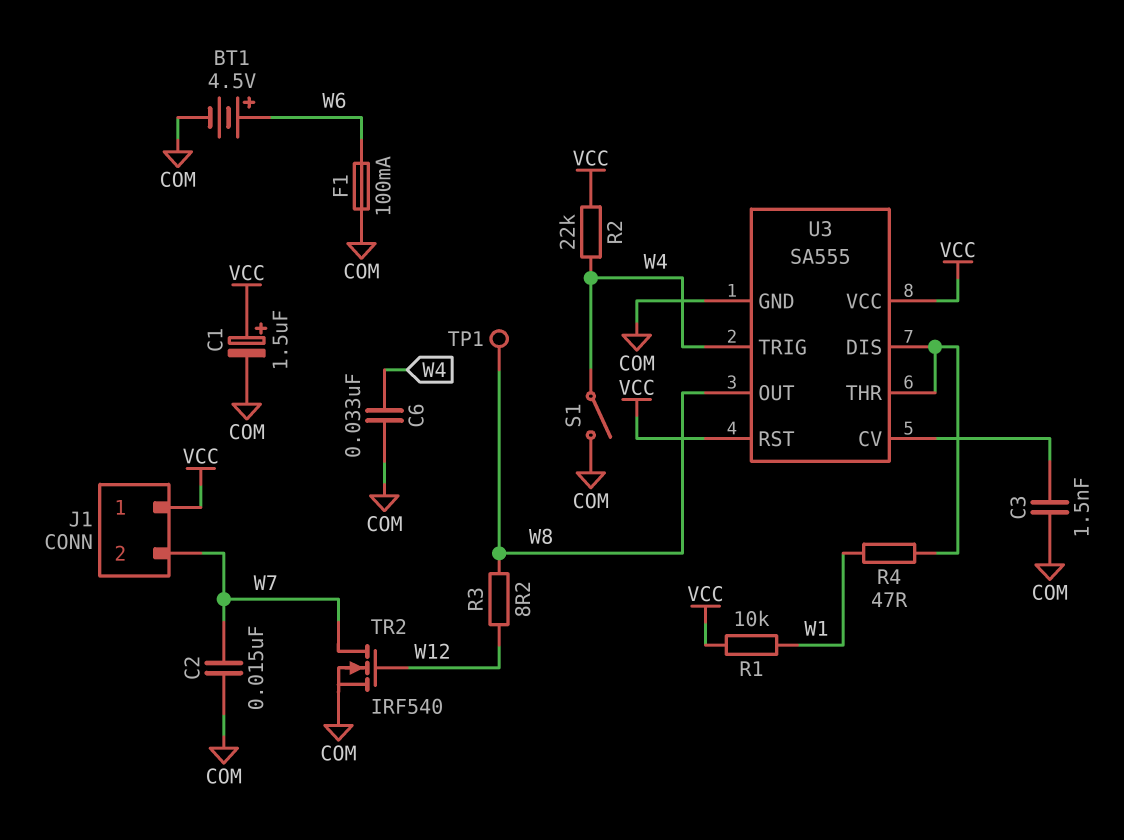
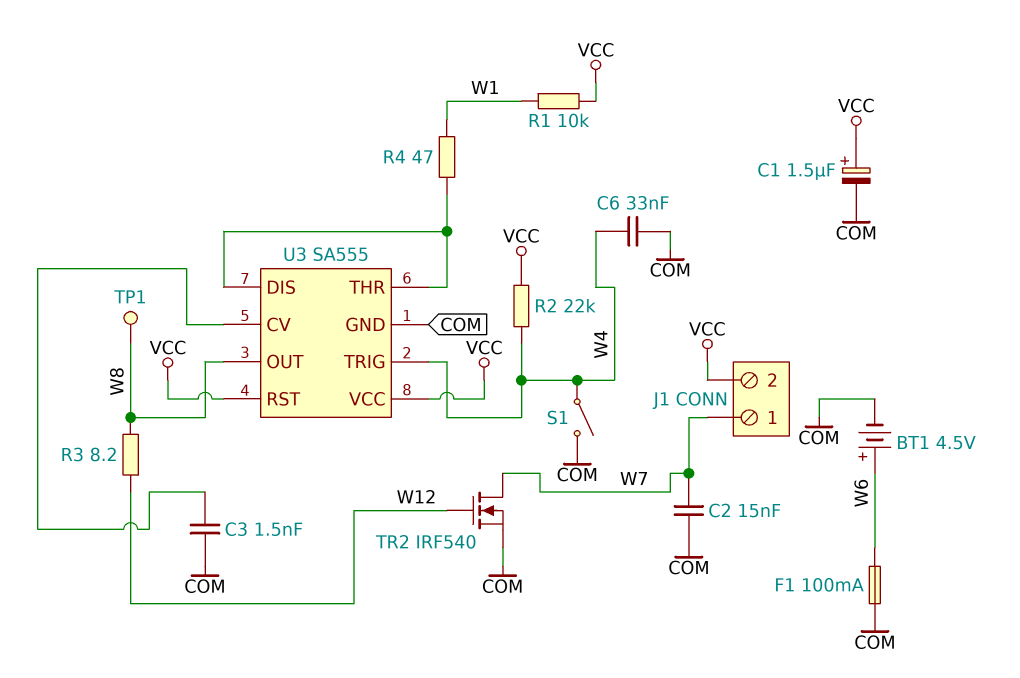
J1 pin 1: VCC -> W7
J1 pin 2: W7 -> VCC

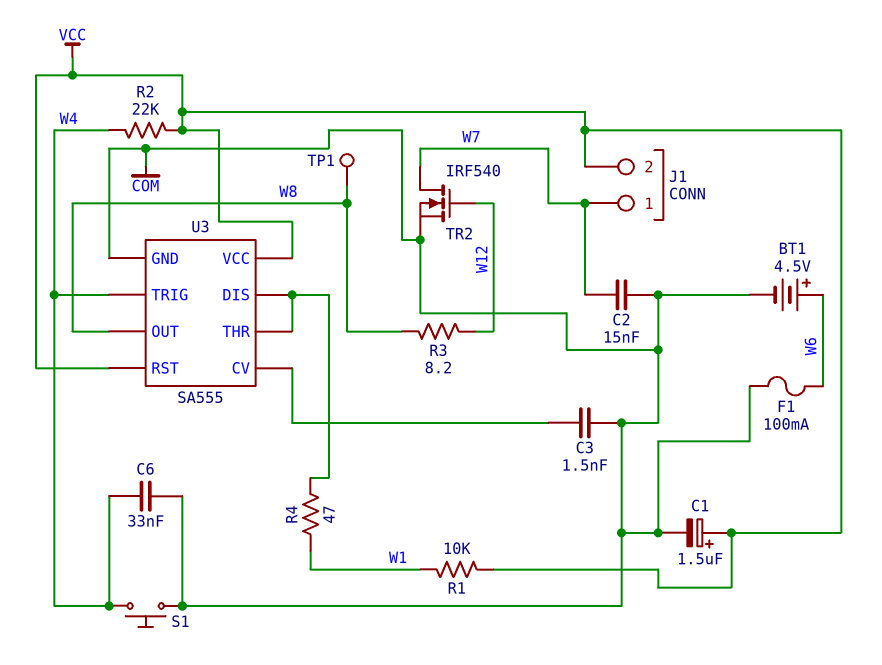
S1: switch (COM, W4) -> button (COM, W4)

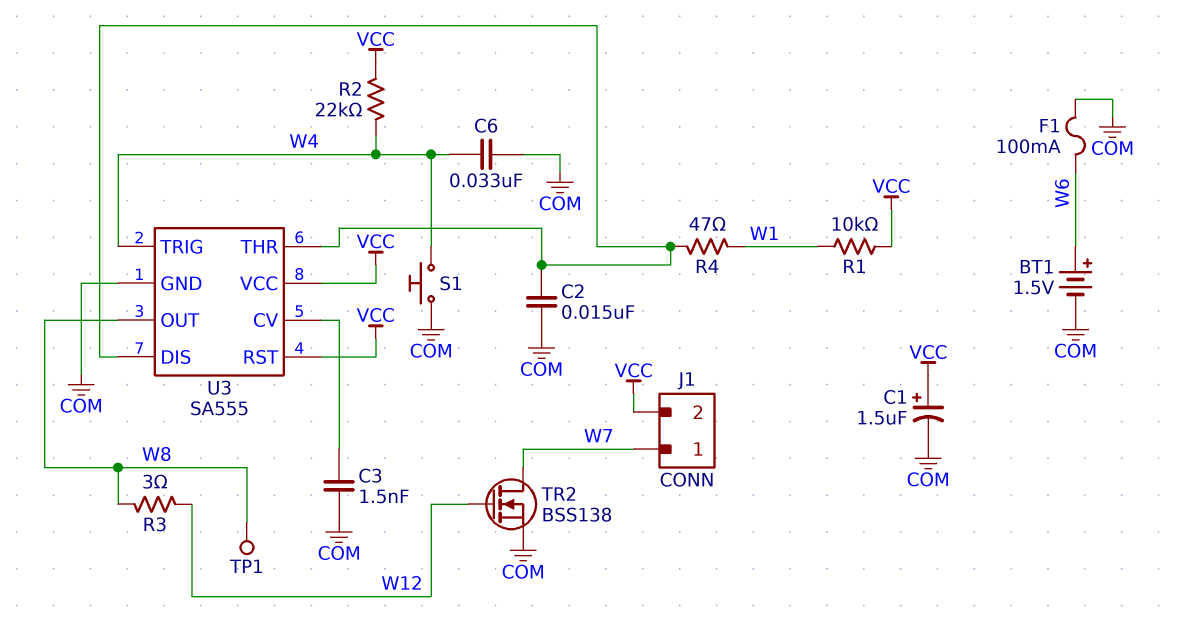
BT1: 4.5V (plus W6, minus COM) -> 1.5V (plus W6, minus COM)
C2: 15nF (COM, W7) -> 15nF (COM, U3/DIS)
R3: 8.2 (W8, W12) -> 3 (W8, W12)
TR2: NMOS IRF540 (G W12, D W7, S COM) -> NMOS BSS138 (G W12, D W7, S COM)

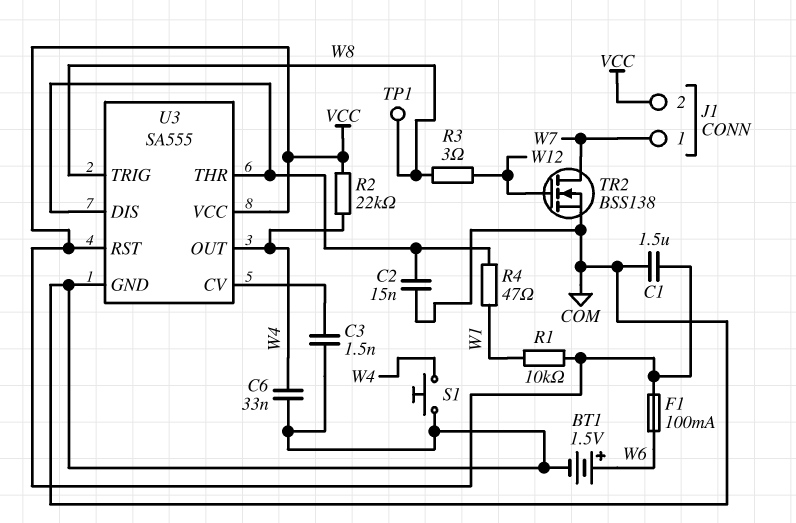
C1: 1.5uF (plus VCC, minus COM) -> 1.5uF (COM, VCC)
F1: 100mA (COM, W6) -> 100mA (VCC, W6)
U3 pin OUT: W8 -> W4
U3 pin TRIG: W4 -> W8

